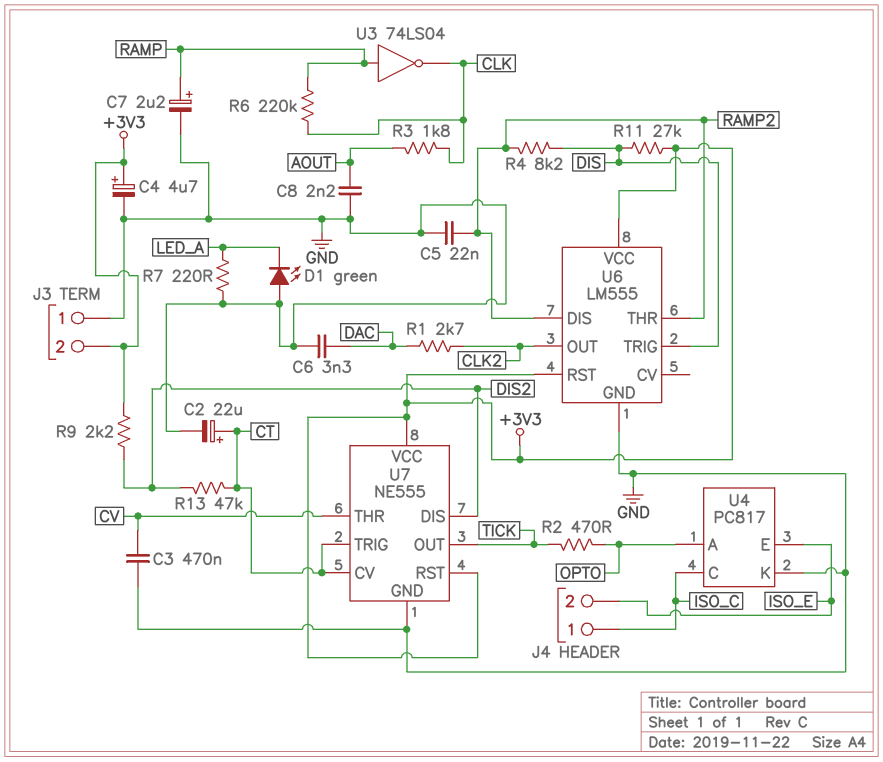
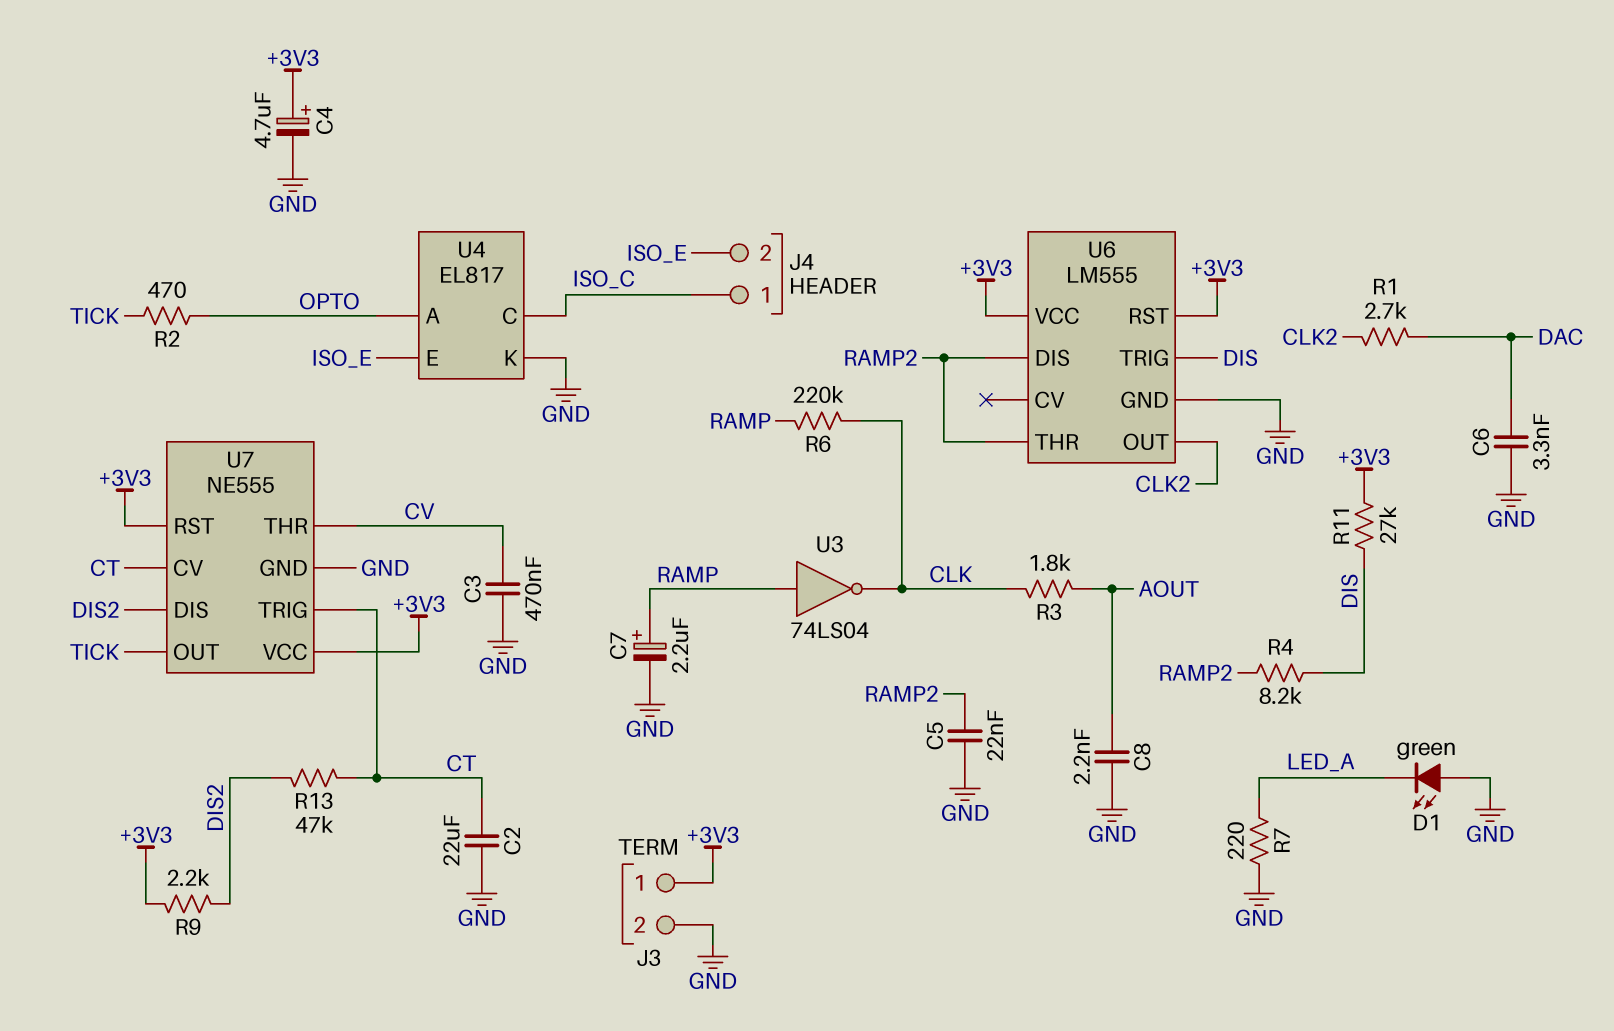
C2: 22uF (plus CT, minus GND) -> 22uF (CT, GND)
J3 pin 1: GND -> +3V3
J3 pin 2: +3V3 -> GND
U4: PC817 -> EL817

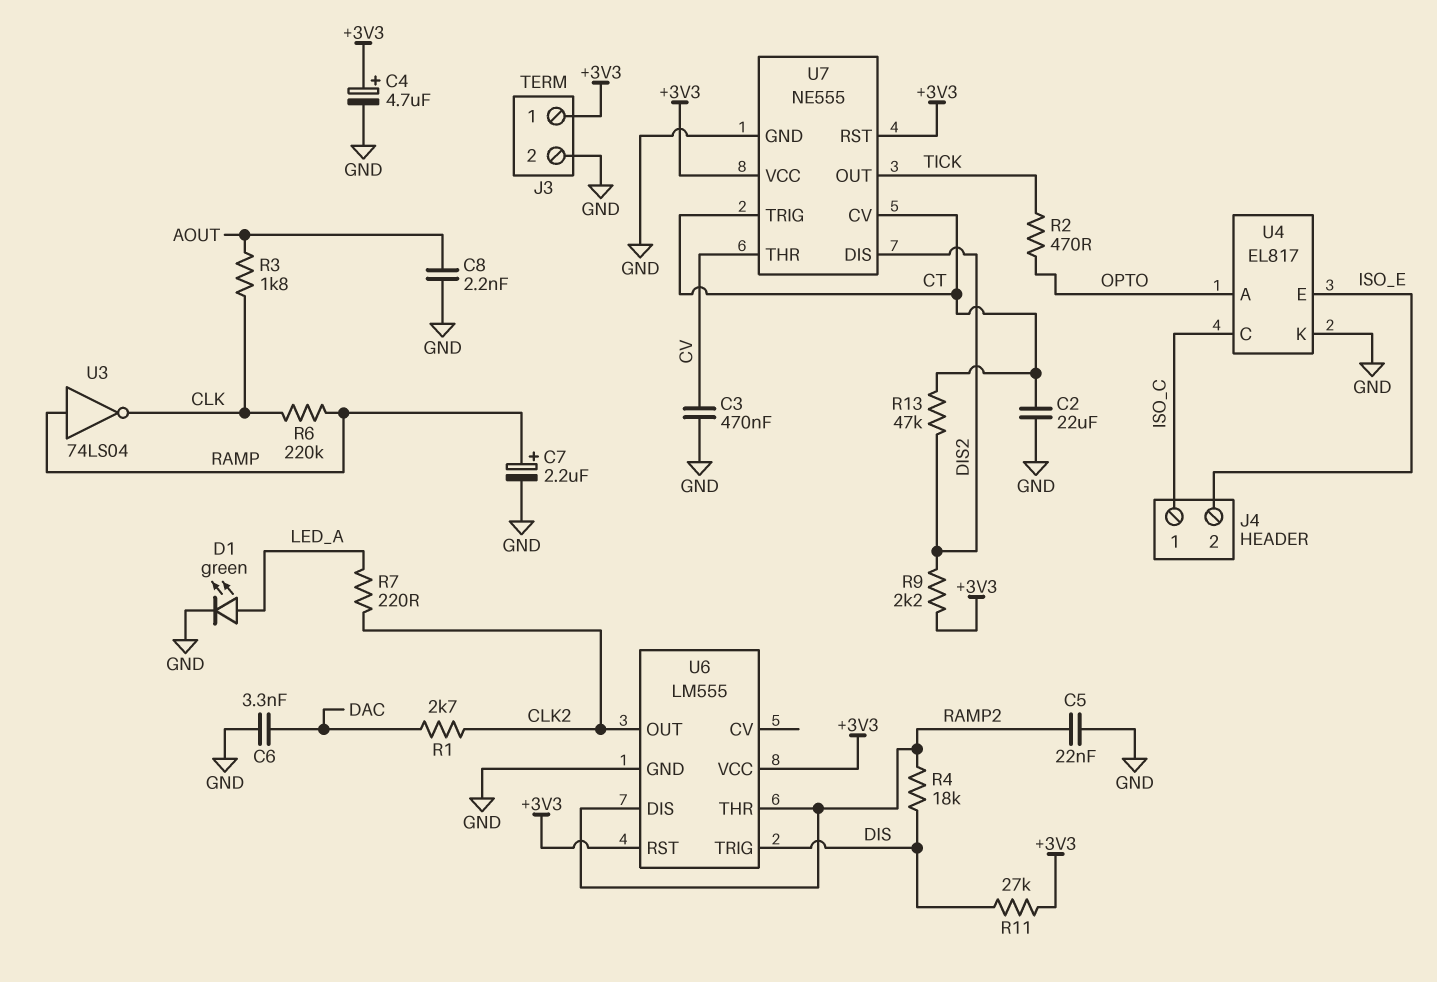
D1: LED green (A GND, K LED_A) -> LED green (A LED_A, K GND)
R4: 8.2k (DIS, RAMP2) -> 18k (DIS, RAMP2)
R7: 220 (GND, LED_A) -> 220 (CLK2, LED_A)

